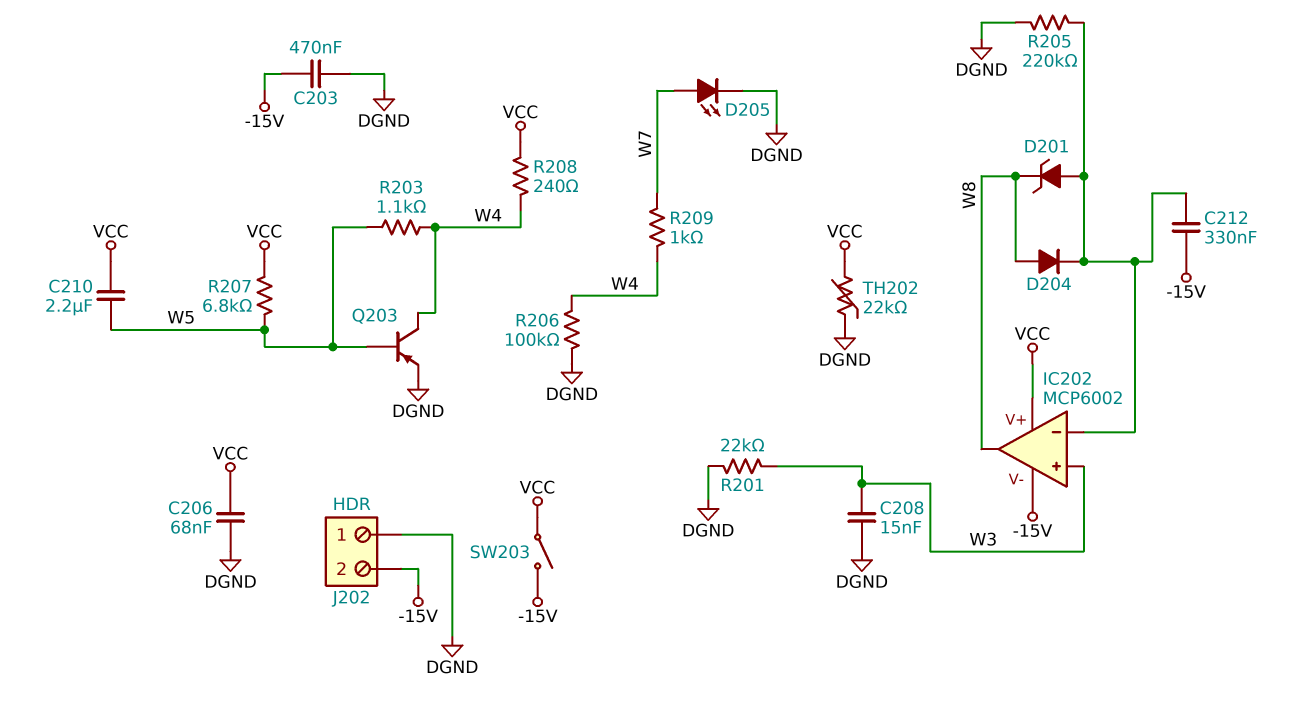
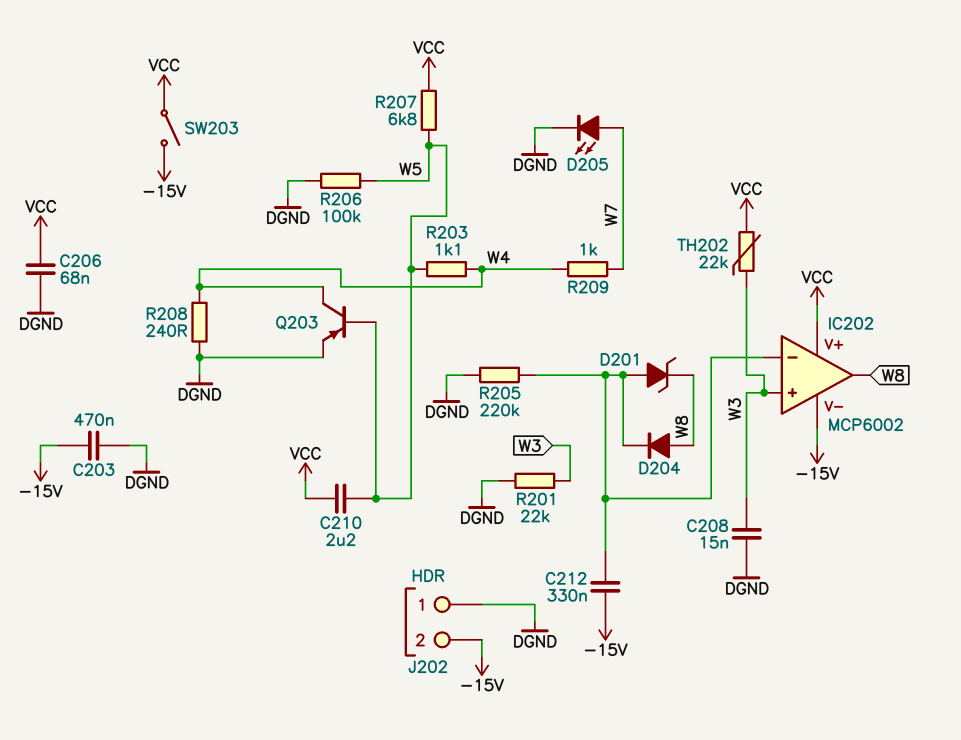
R206: 100k (DGND, W4) -> 100k (DGND, W5)
R208: 240 (VCC, W4) -> 240 (DGND, W4)
TH202: 22k (DGND, VCC) -> 22k (VCC, W3)

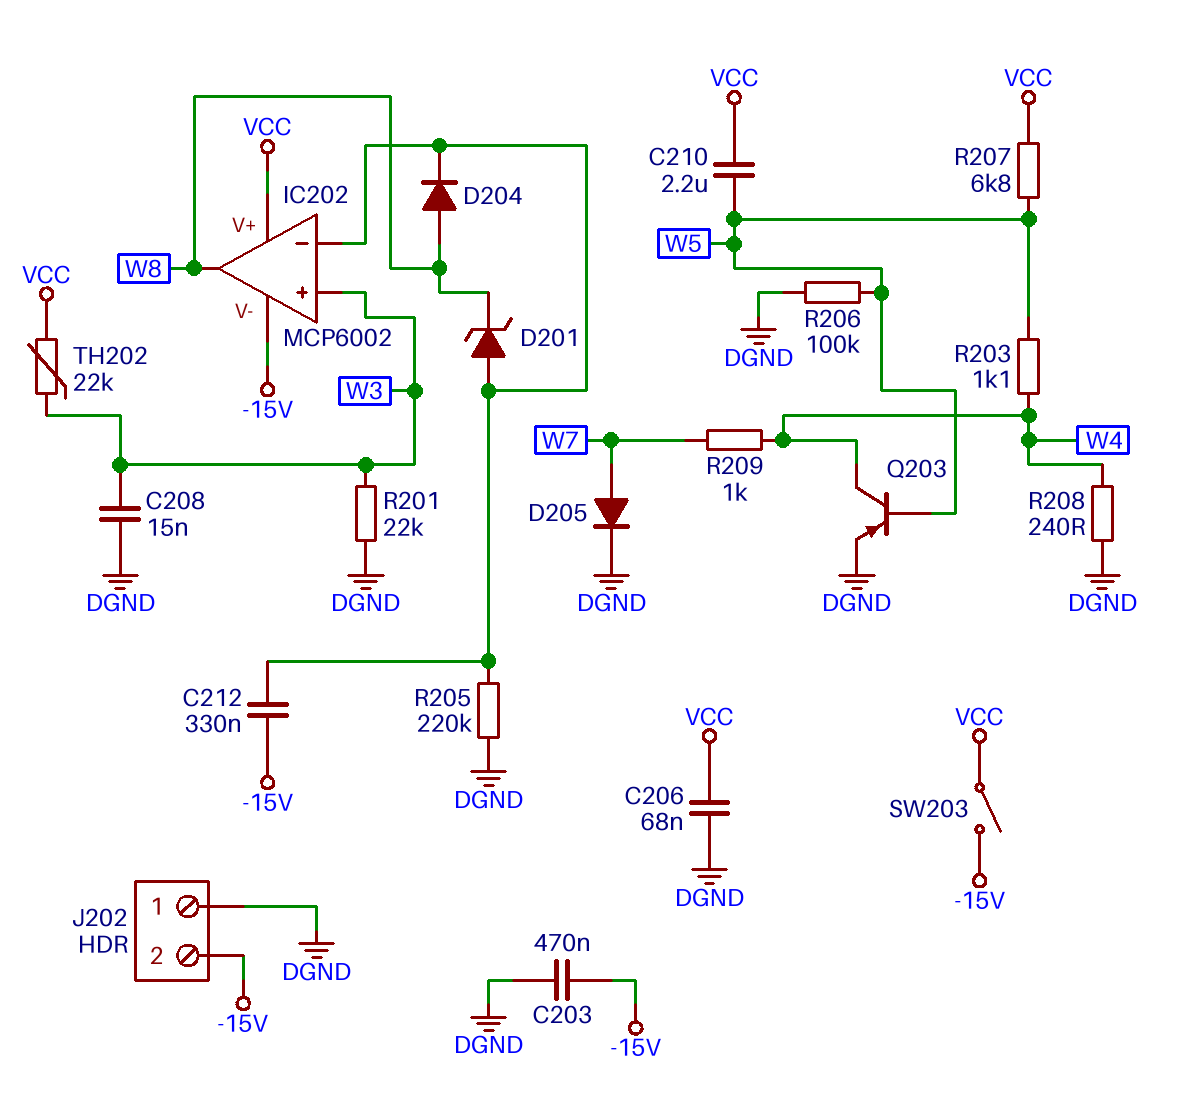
D205: LED (A W7, K DGND) -> diode (A W7, K DGND)

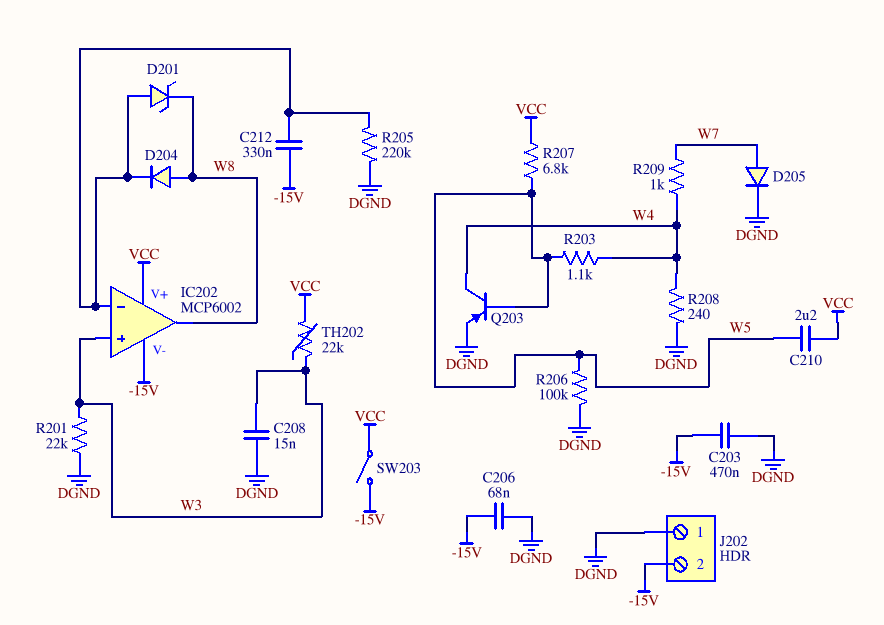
C206: 68nF (DGND, VCC) -> 68nF (-15V, DGND)

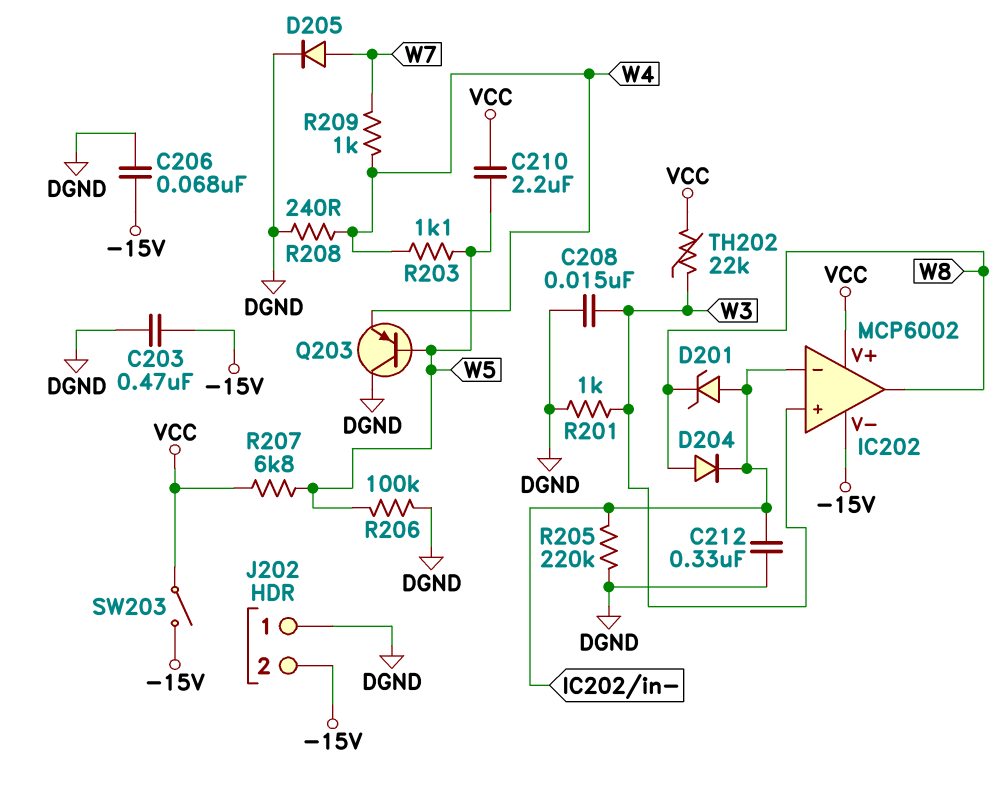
C212: 330nF (-15V, IC202/in-) -> 330nF (DGND, IC202/in-)
Q203: PNP (B W5, C W4, E DGND) -> PNP (B W5, C DGND, E W4)
R201: 22k (DGND, W3) -> 1k (DGND, W3)

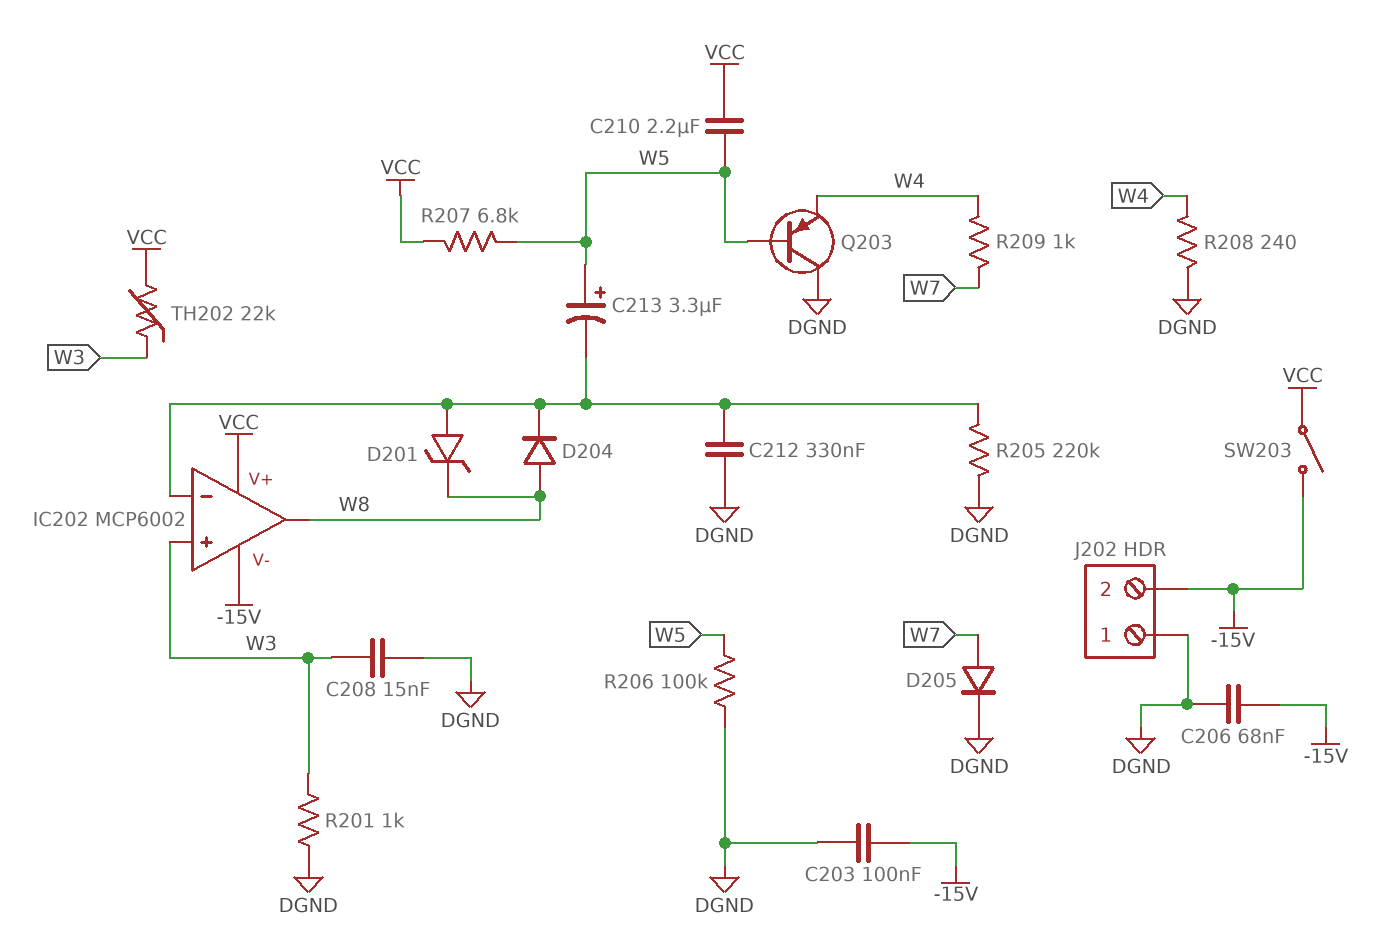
C203: 470nF (-15V, DGND) -> 100nF (-15V, DGND)
C213: none -> 3.3uF (plus W5, minus IC202/in-)
R203: 1.1k (W4, W5) -> none

